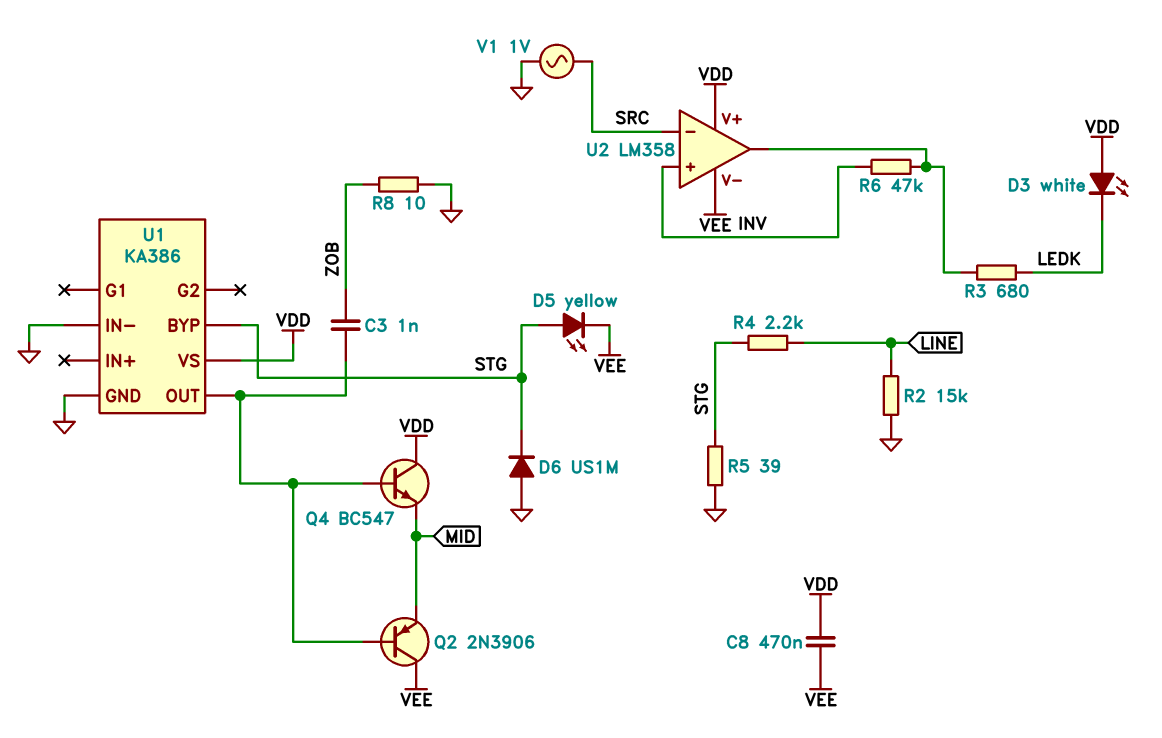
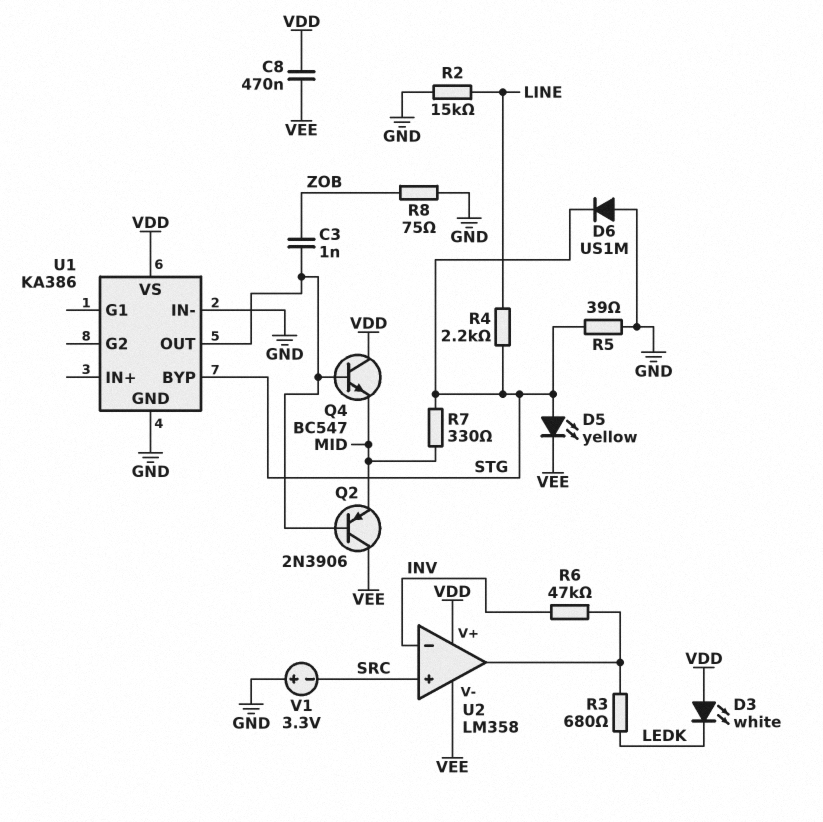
R7: none -> 330 (MID, STG)
R8: 10 (GND, ZOB) -> 75 (GND, ZOB)
U2 pin in+: INV -> SRC
U2 pin in-: SRC -> INV
V1: AC 1V (GND, SRC) -> 3.3V (plus GND, minus SRC)

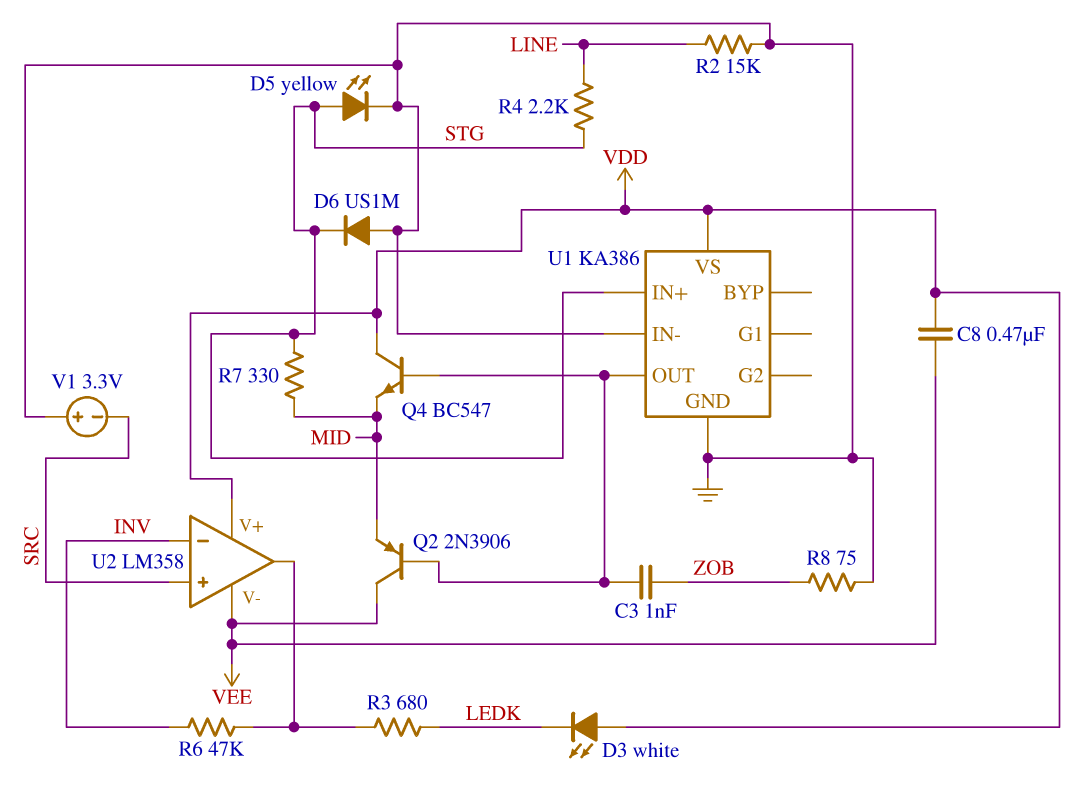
D5: LED yellow (A STG, K VEE) -> LED yellow (A STG, K GND)
R5: 39 (GND, STG) -> none
U1 pin BYP: STG -> none
U1 pin IN+: none -> STG

